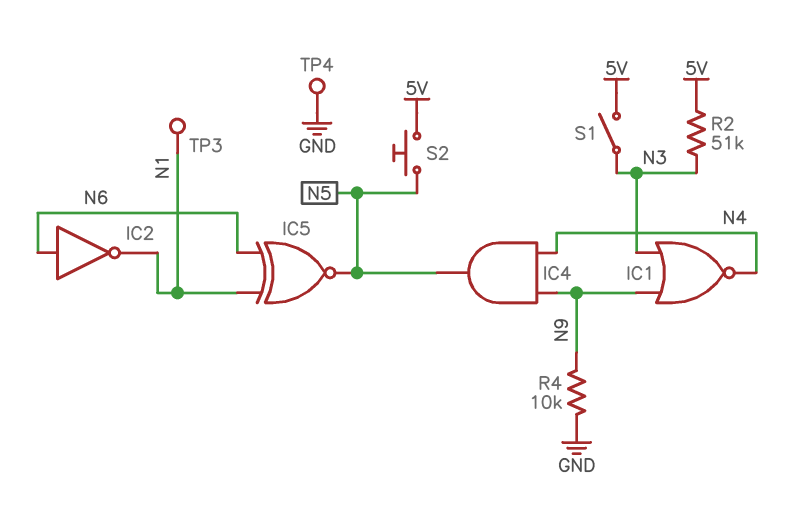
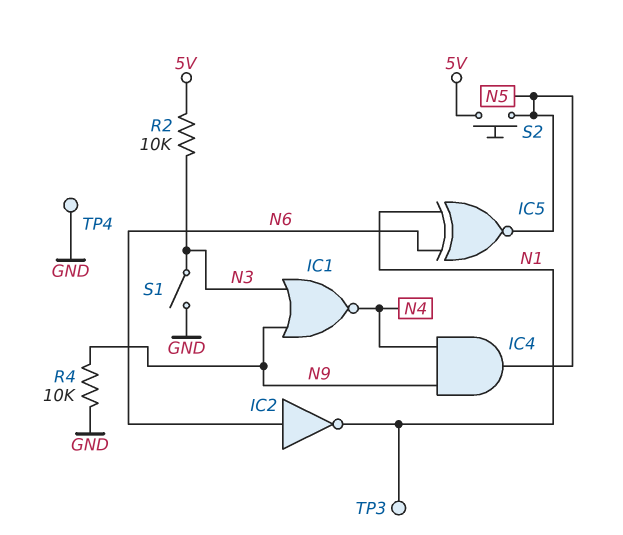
R2: 51k (5V, N3) -> 10k (5V, N3)
S1: switch (5V, N3) -> switch (GND, N3)

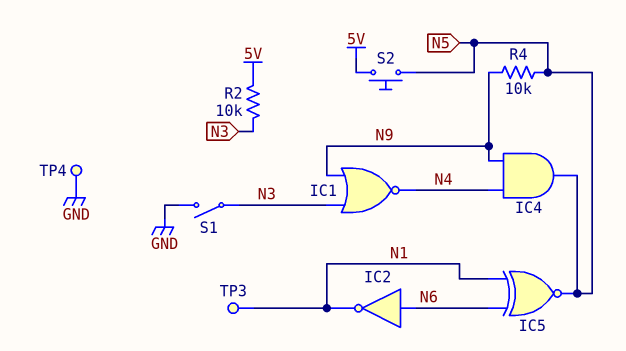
R4: 10k (GND, N9) -> 10k (N5, N9)

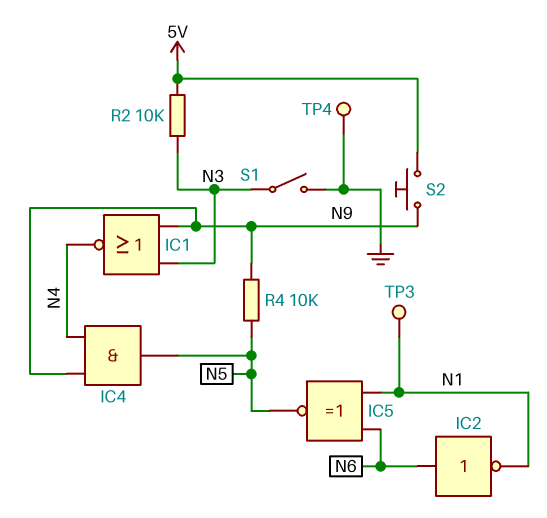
S2: button (5V, N5) -> button (5V, N9)

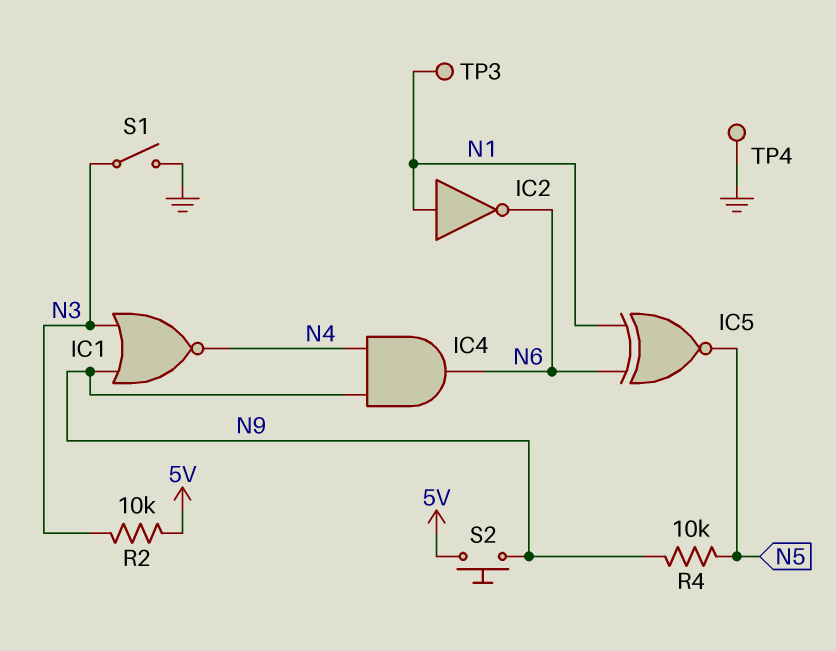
IC2: NOT (in N6, out N1) -> NOT (in N1, out N6)
IC4: AND (in N4, in N9, out N5) -> AND (in N4, in N9, out N6)

